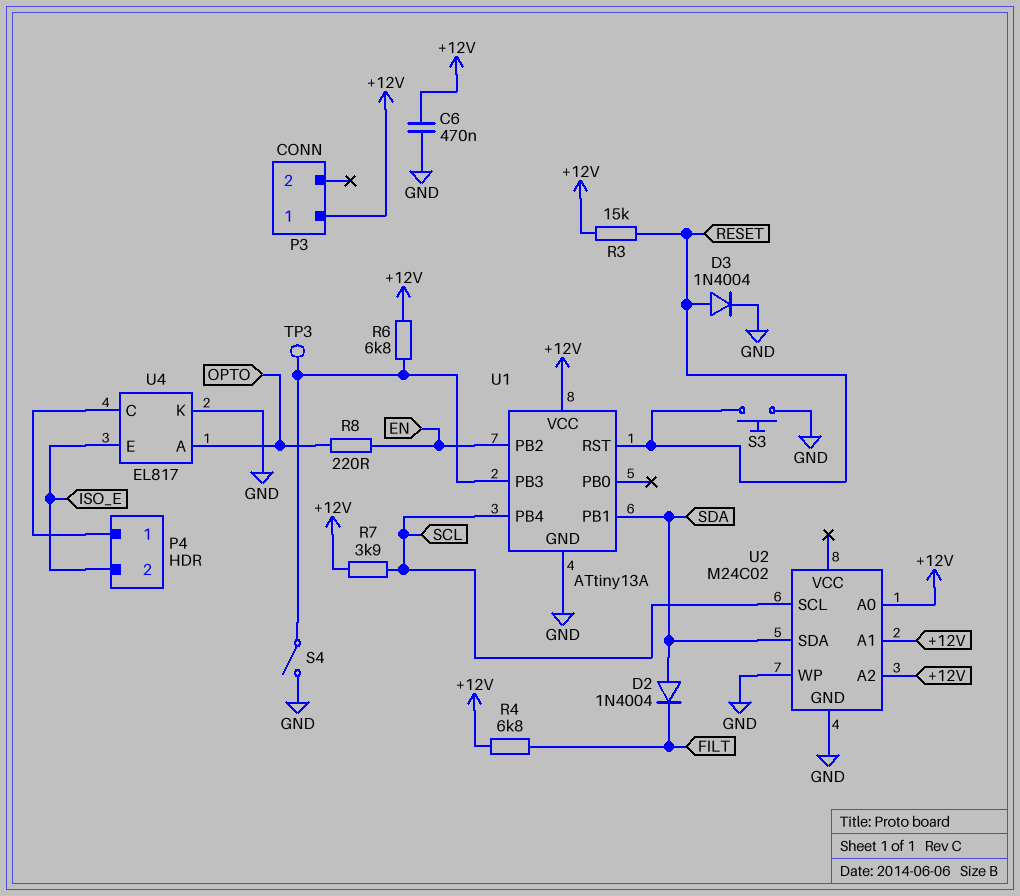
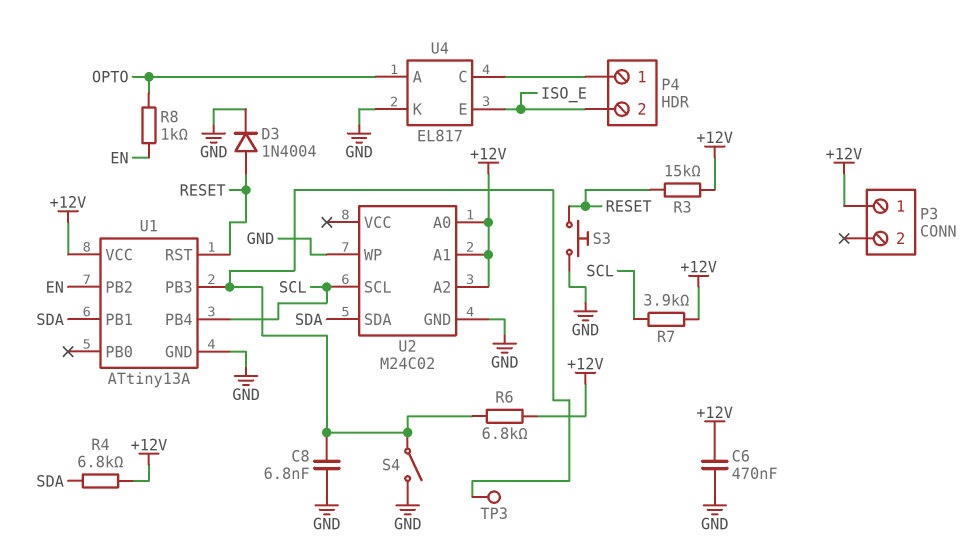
C8: none -> 6.8nF (GND, U1/PB3)
D2: diode 1N4004 (A SDA, K FILT) -> none
R4: 6.8k (+12V, FILT) -> 6.8k (+12V, SDA)
R8: 220 (EN, OPTO) -> 1k (EN, OPTO)

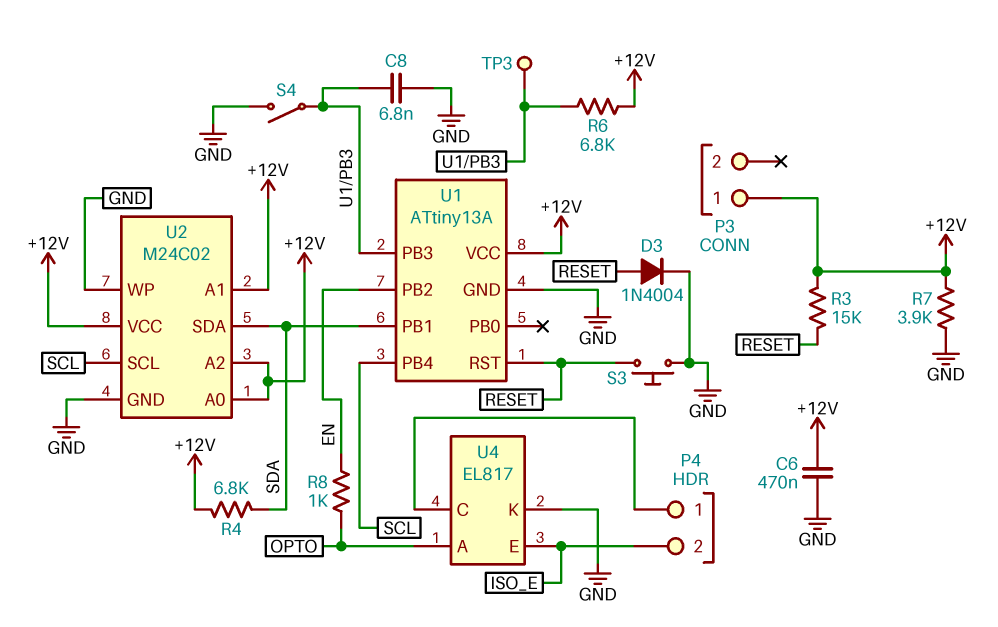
R7: 3.9k (+12V, SCL) -> 3.9k (+12V, GND)
U2 pin VCC: none -> +12V

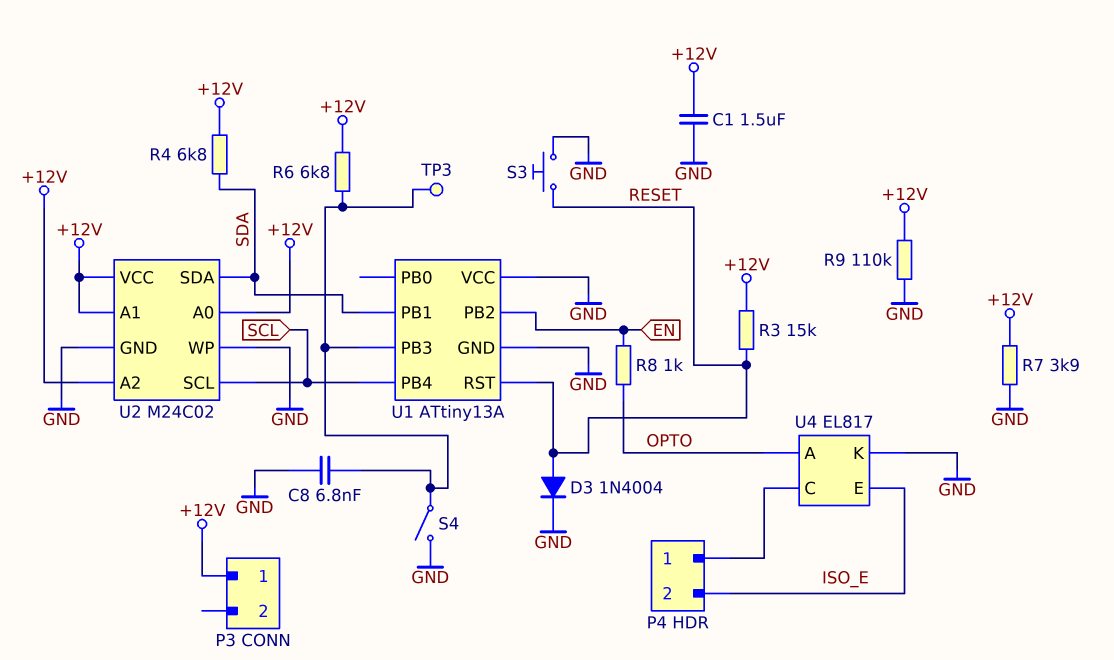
C1: none -> 1.5uF (+12V, GND)
C6: 470nF (+12V, GND) -> none
R9: none -> 110k (+12V, GND)
U1 pin VCC: +12V -> GND

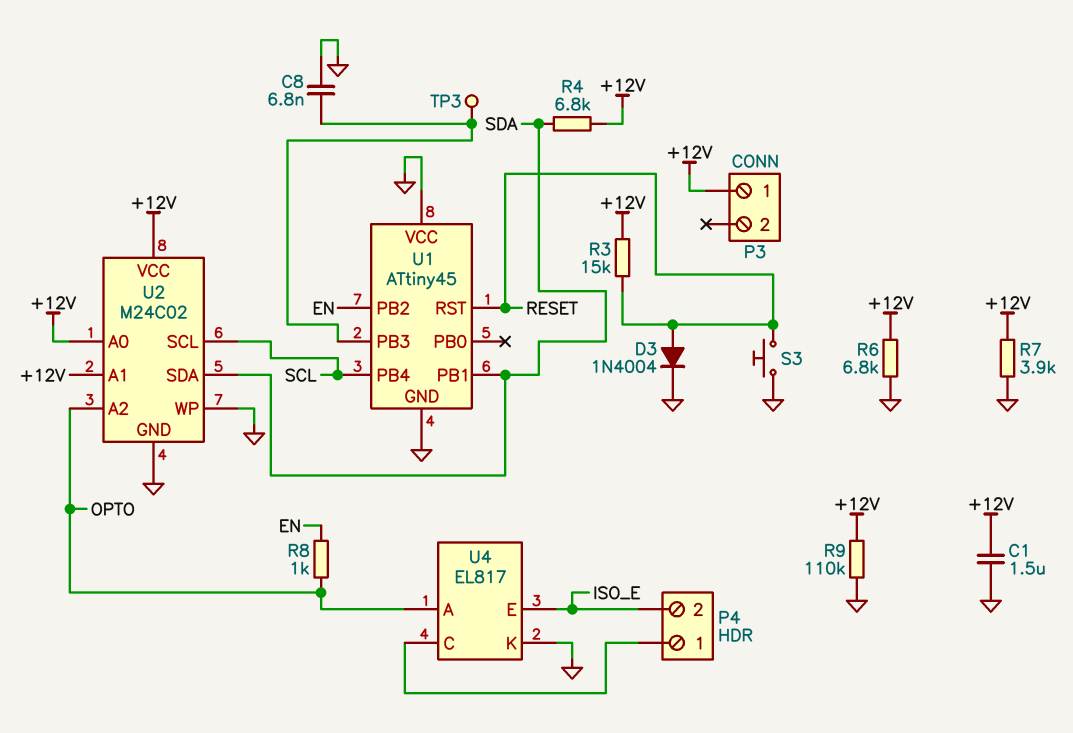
R6: 6.8k (+12V, U1/PB3) -> 6.8k (+12V, GND)
S4: switch (GND, U1/PB3) -> none
U1: ATtiny13A -> ATtiny45
U2 pin A2: +12V -> OPTO

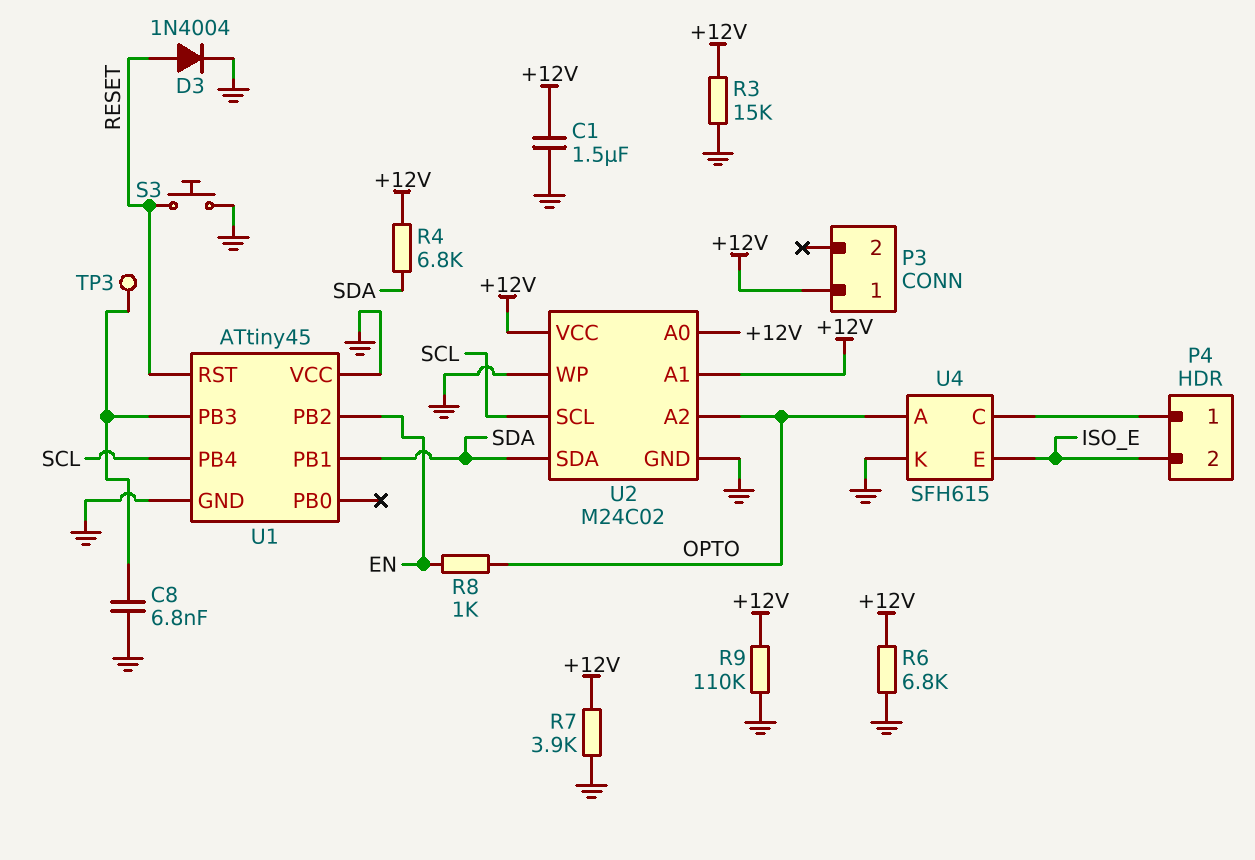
R3: 15k (+12V, RESET) -> 15k (+12V, GND)
U4: EL817 -> SFH615

